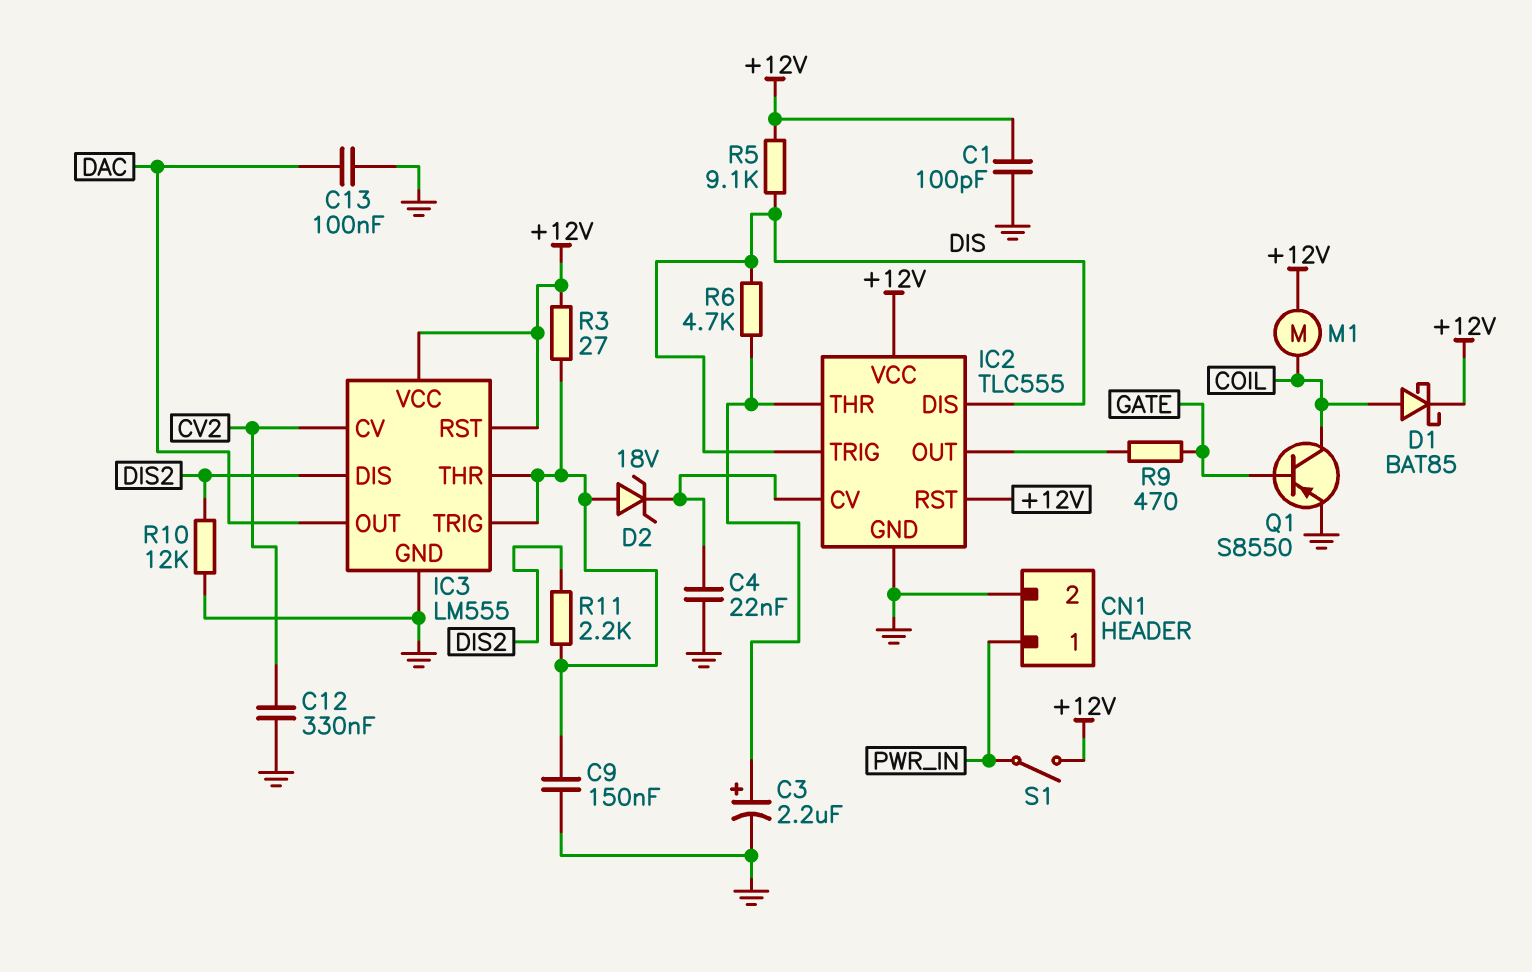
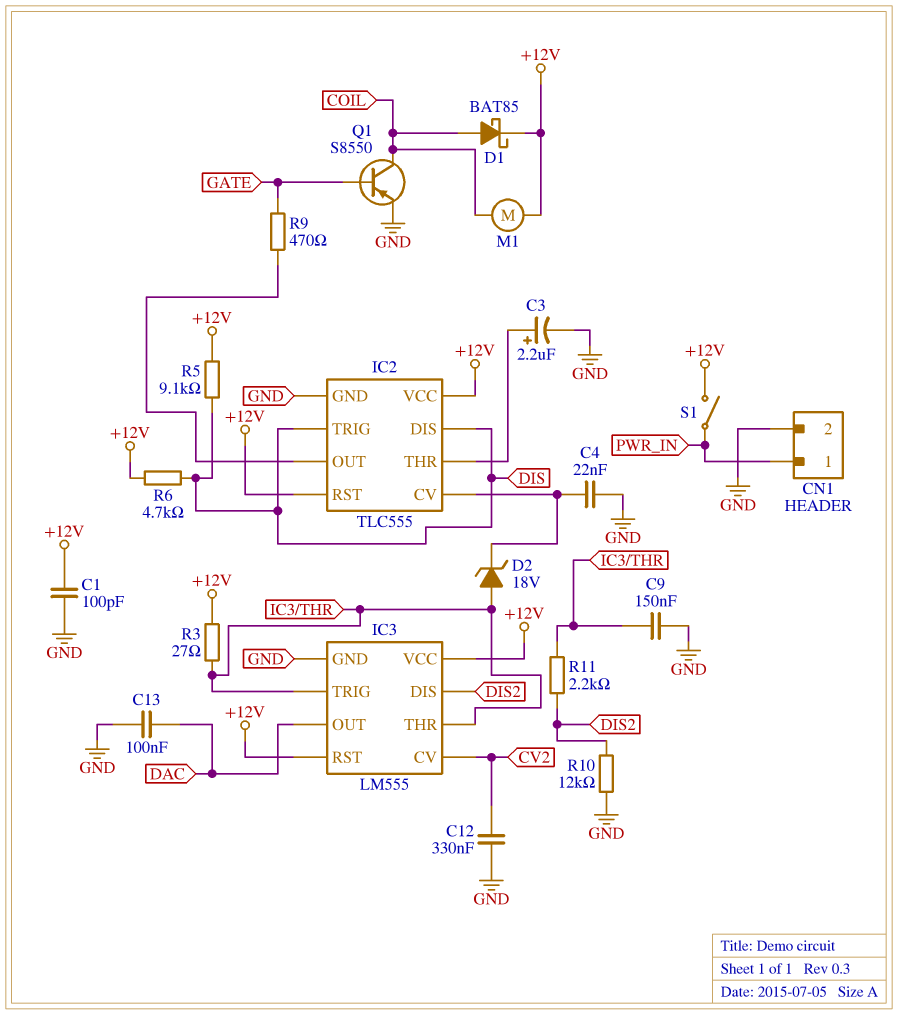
R6: 4.7k (DIS, IC2/THR) -> 4.7k (+12V, DIS)

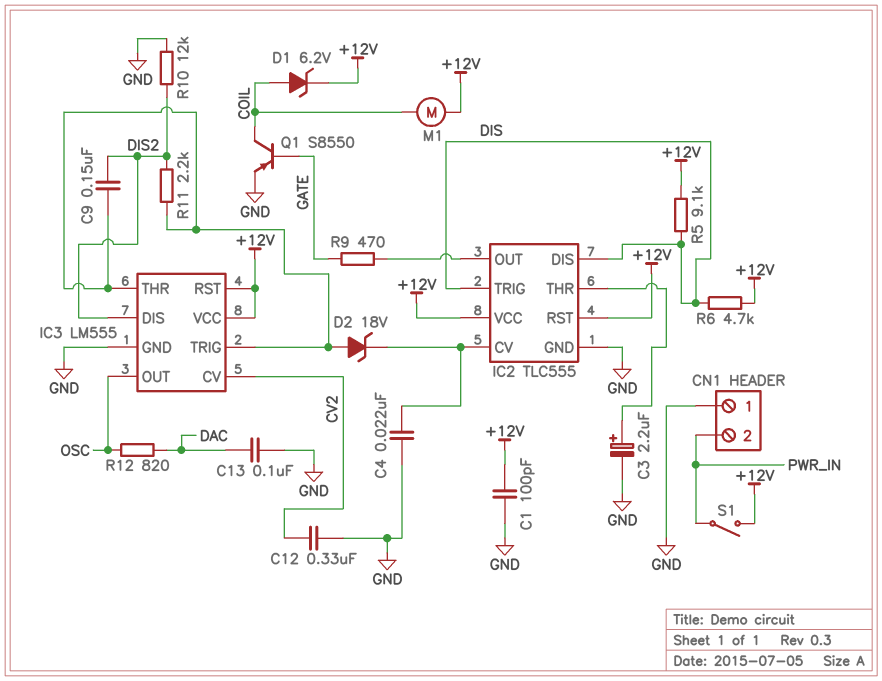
C9: 150nF (GND, IC3/THR) -> 150nF (DIS2, IC3/THR)
CN1 pin 1: PWR_IN -> GND
CN1 pin 2: GND -> PWR_IN
D1: schottky BAT85 (A COIL, K +12V) -> zener 6.2V (A COIL, K +12V)
IC3 pin OUT: DAC -> OSC
R3: 27 (+12V, IC3/THR) -> none
R12: none -> 820 (DAC, OSC)

